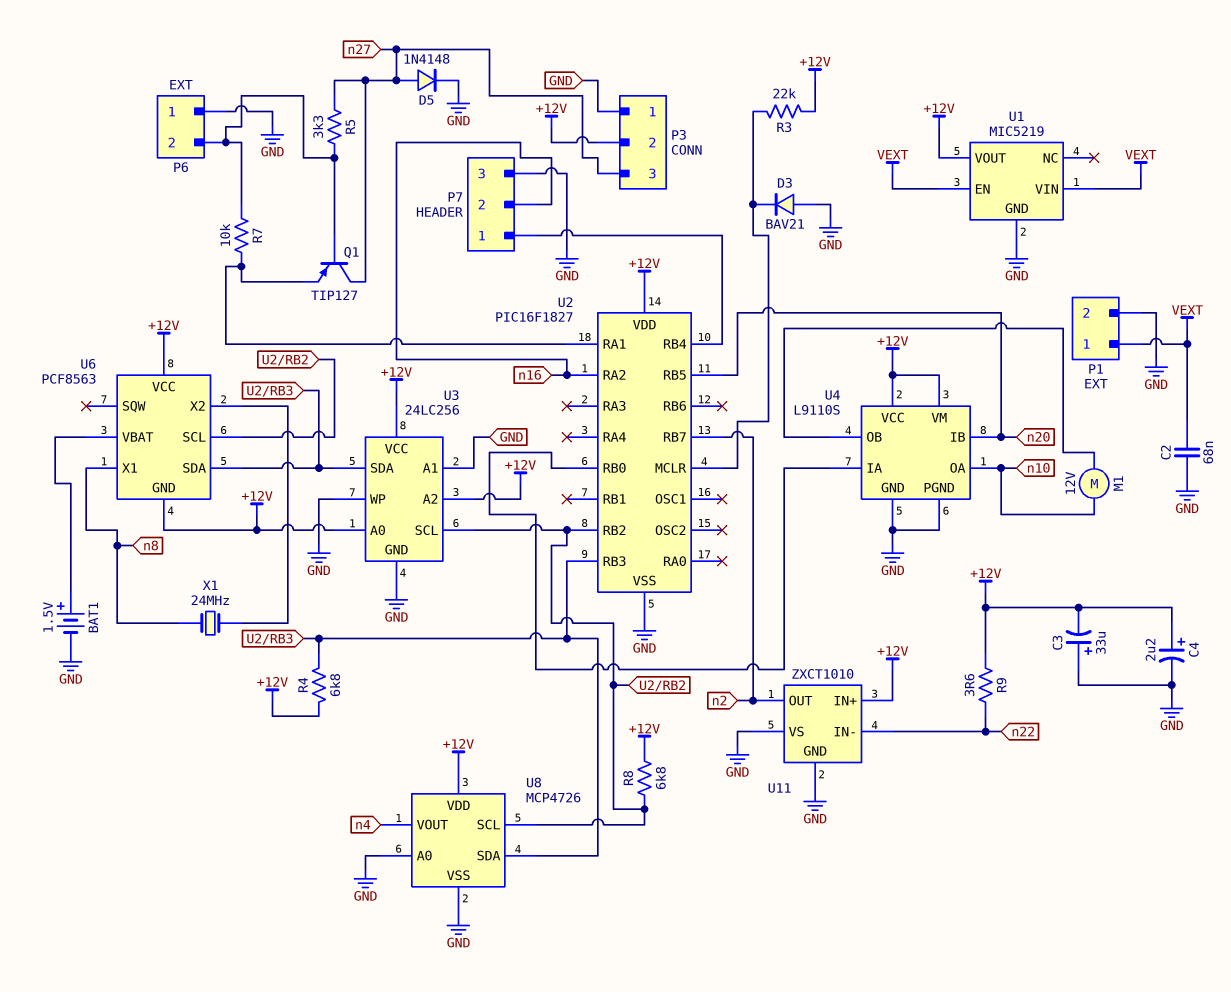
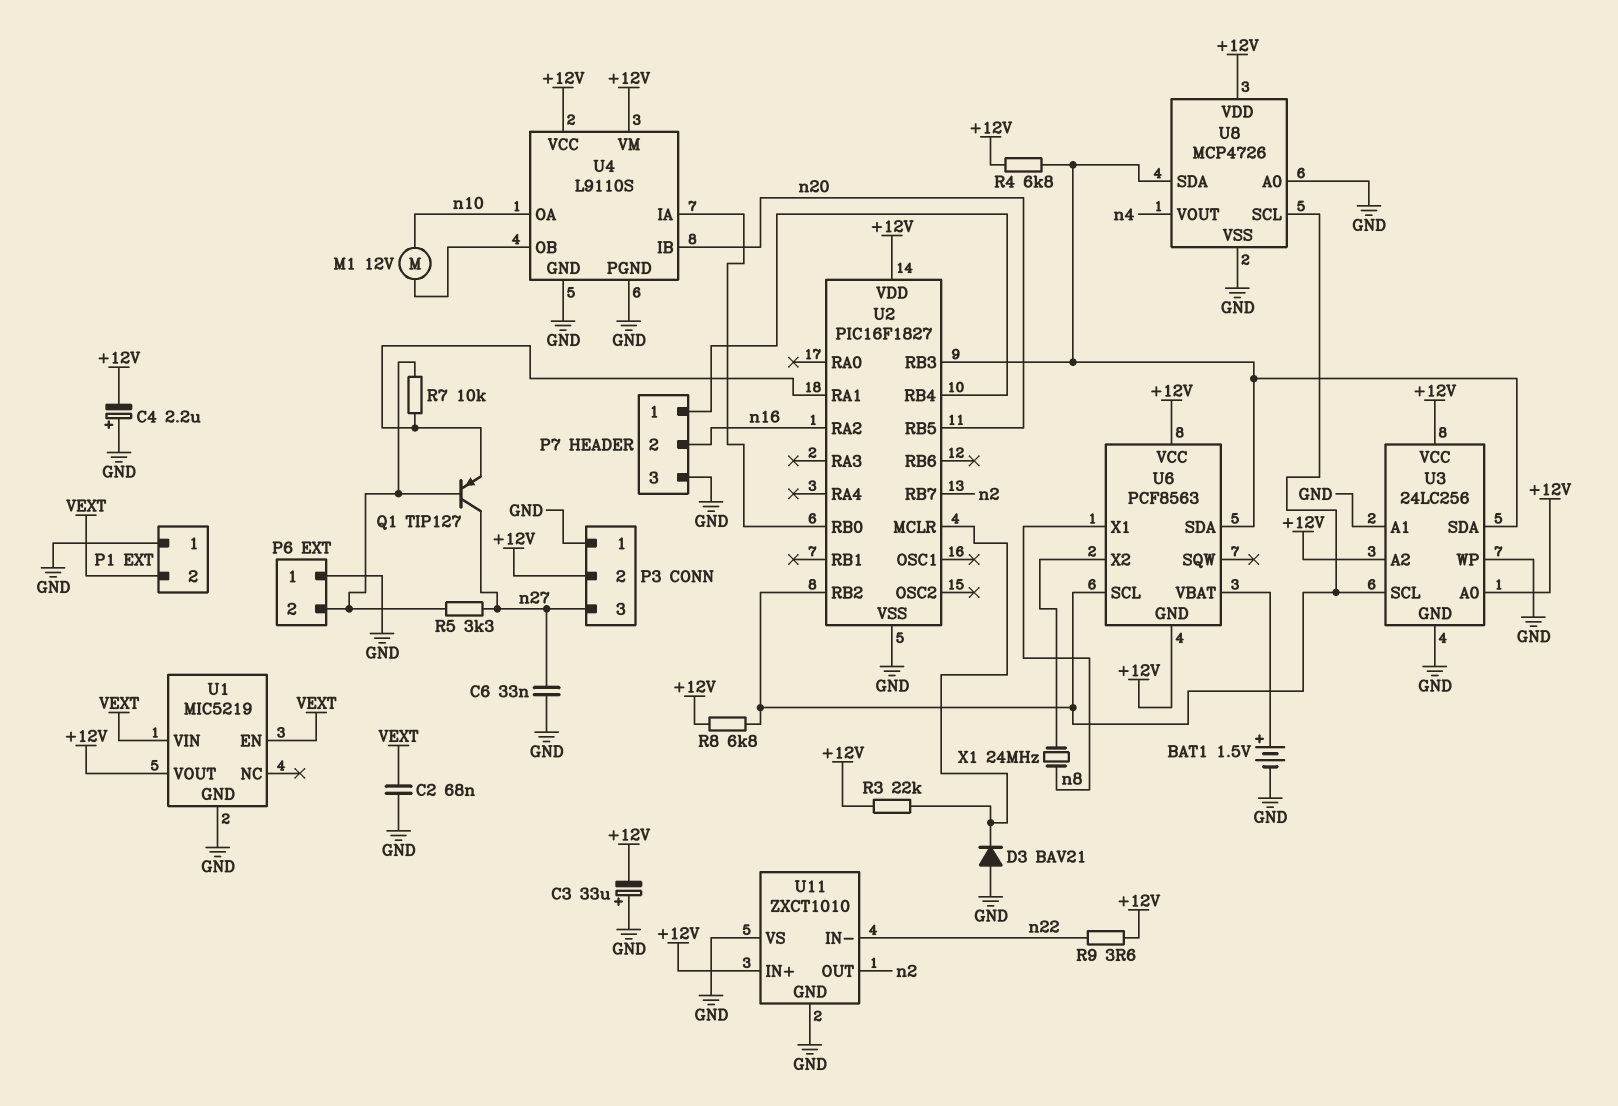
C4: 2.2uF (plus +12V, minus GND) -> 2.2uF (plus GND, minus +12V)
C6: none -> 33nF (GND, n27)
D5: diode 1N4148 (A n27, K GND) -> none
P1 pin 1: VEXT -> GND
P1 pin 2: GND -> VEXT

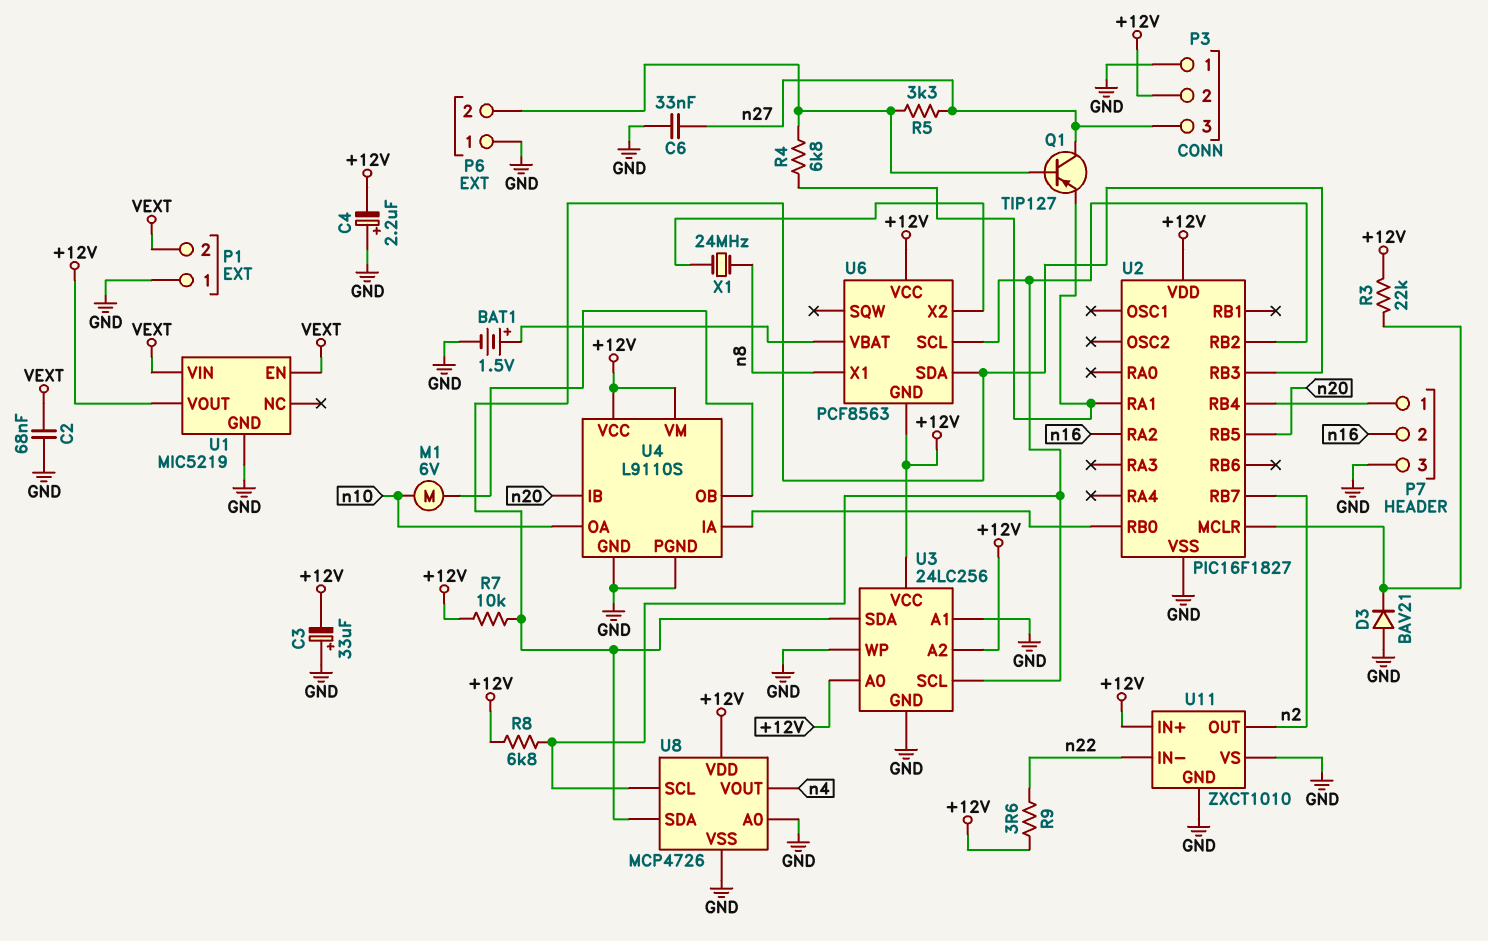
M1: motor 12V (U4/OB, n10) -> motor 6V (U4/OB, n10)
R4: 6.8k (+12V, U2/RB3) -> 6.8k (P6/2, U2/RA1)
R7: 10k (P6/2, U2/RA1) -> 10k (+12V, U2/RB3)

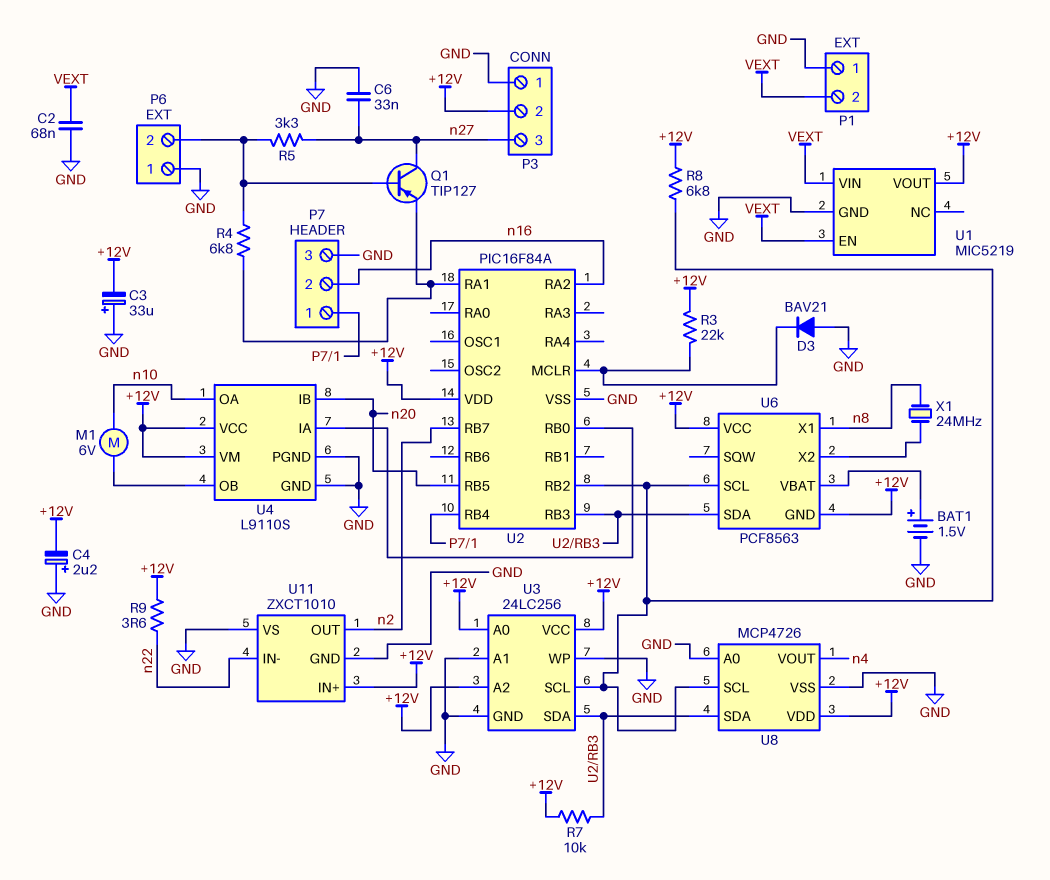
U2: PIC16F1827 -> PIC16F84A

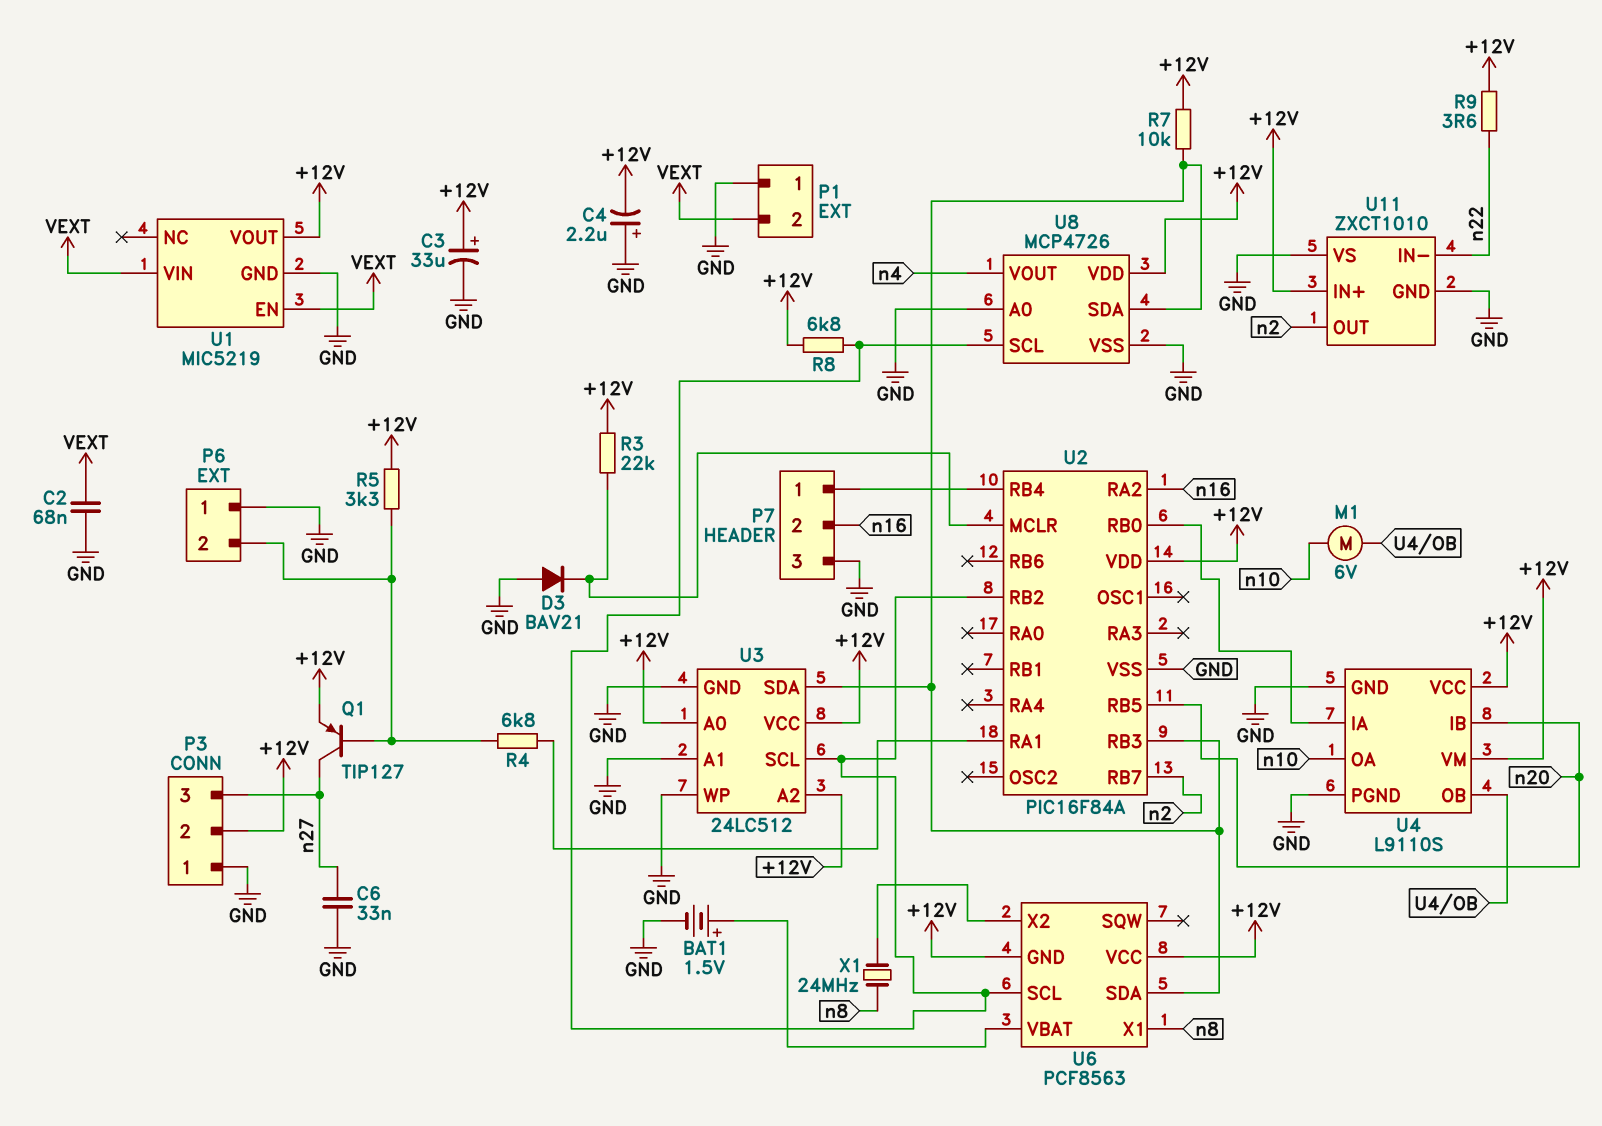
C3: 33uF (plus GND, minus +12V) -> 33uF (plus +12V, minus GND)
Q1: PNP TIP127 (B P6/2, C n27, E U2/RA1) -> PNP TIP127 (B P6/2, C n27, E +12V)
R5: 3.3k (P6/2, n27) -> 3.3k (+12V, P6/2)
U3: 24LC256 -> 24LC512

